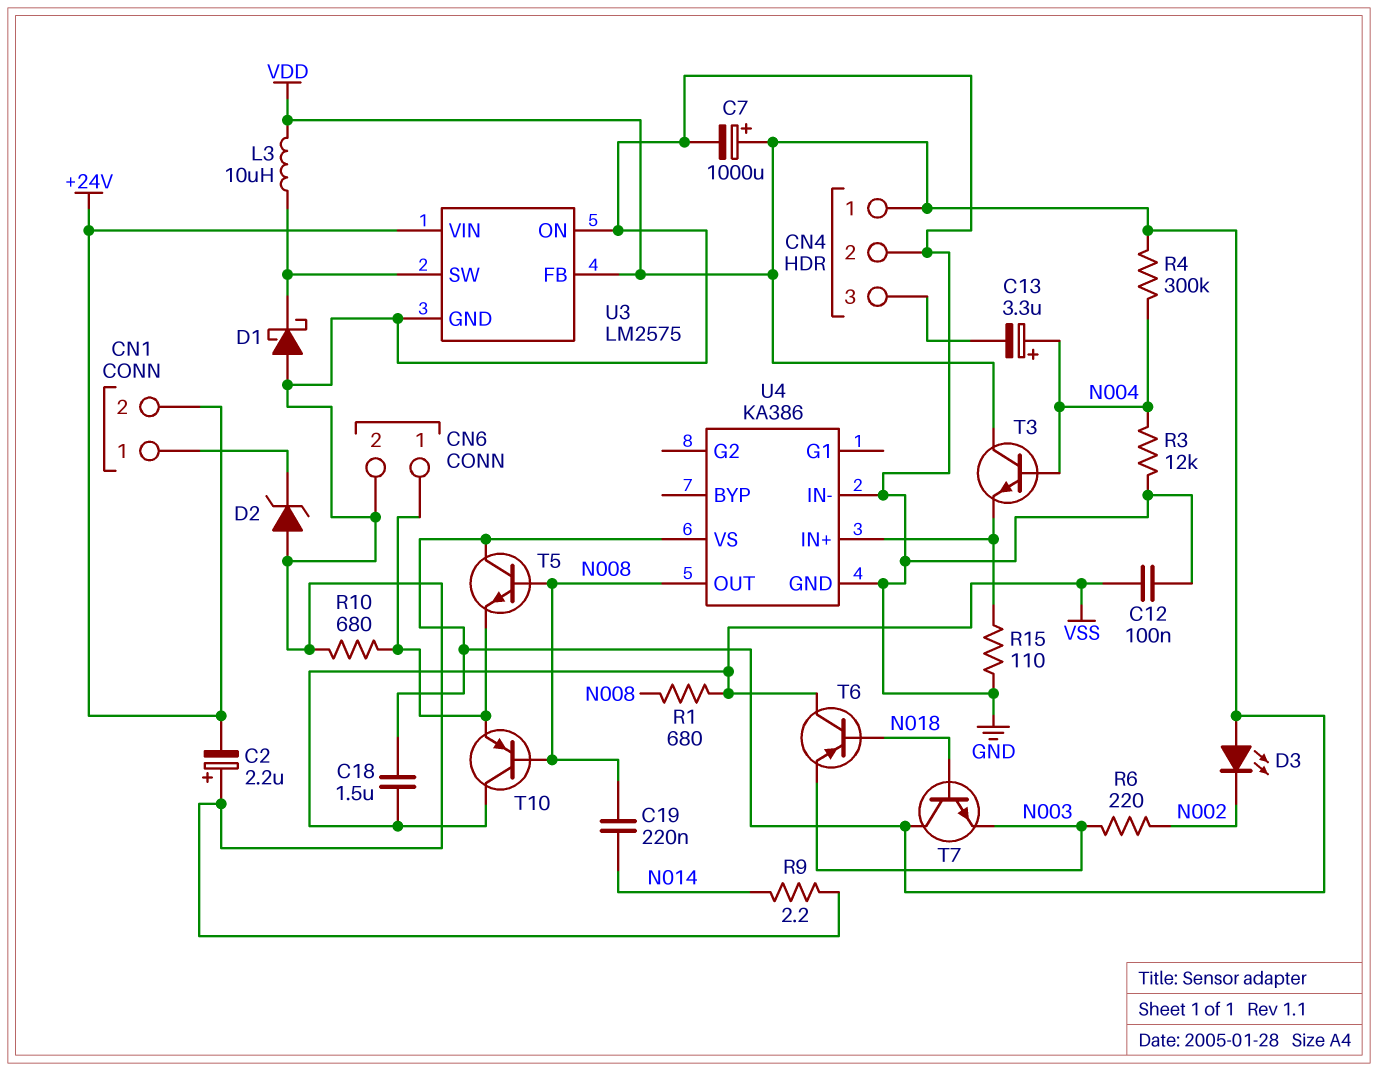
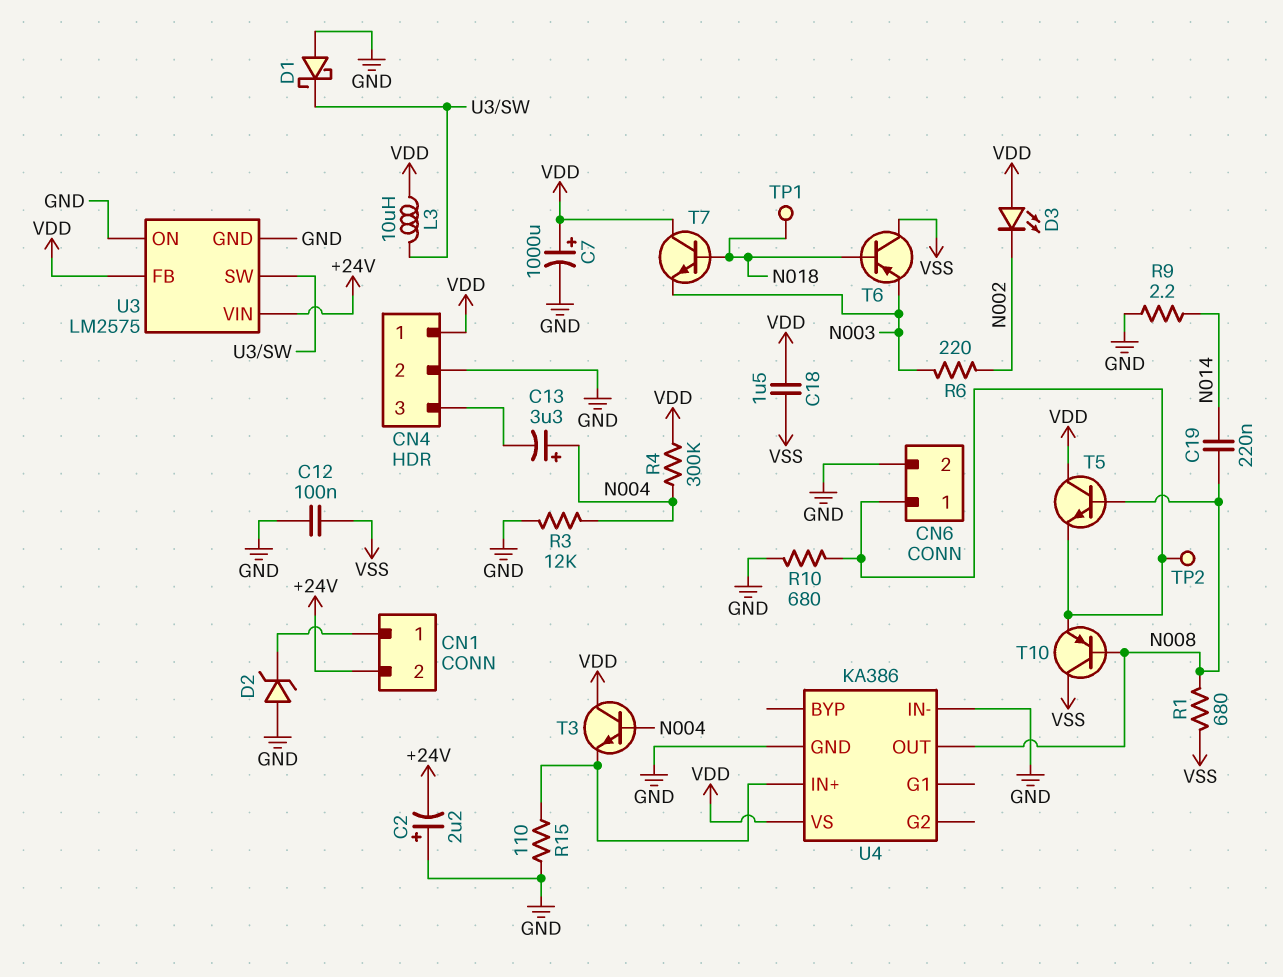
TP1: none -> test point (N018)
TP2: none -> test point (CN6/1)

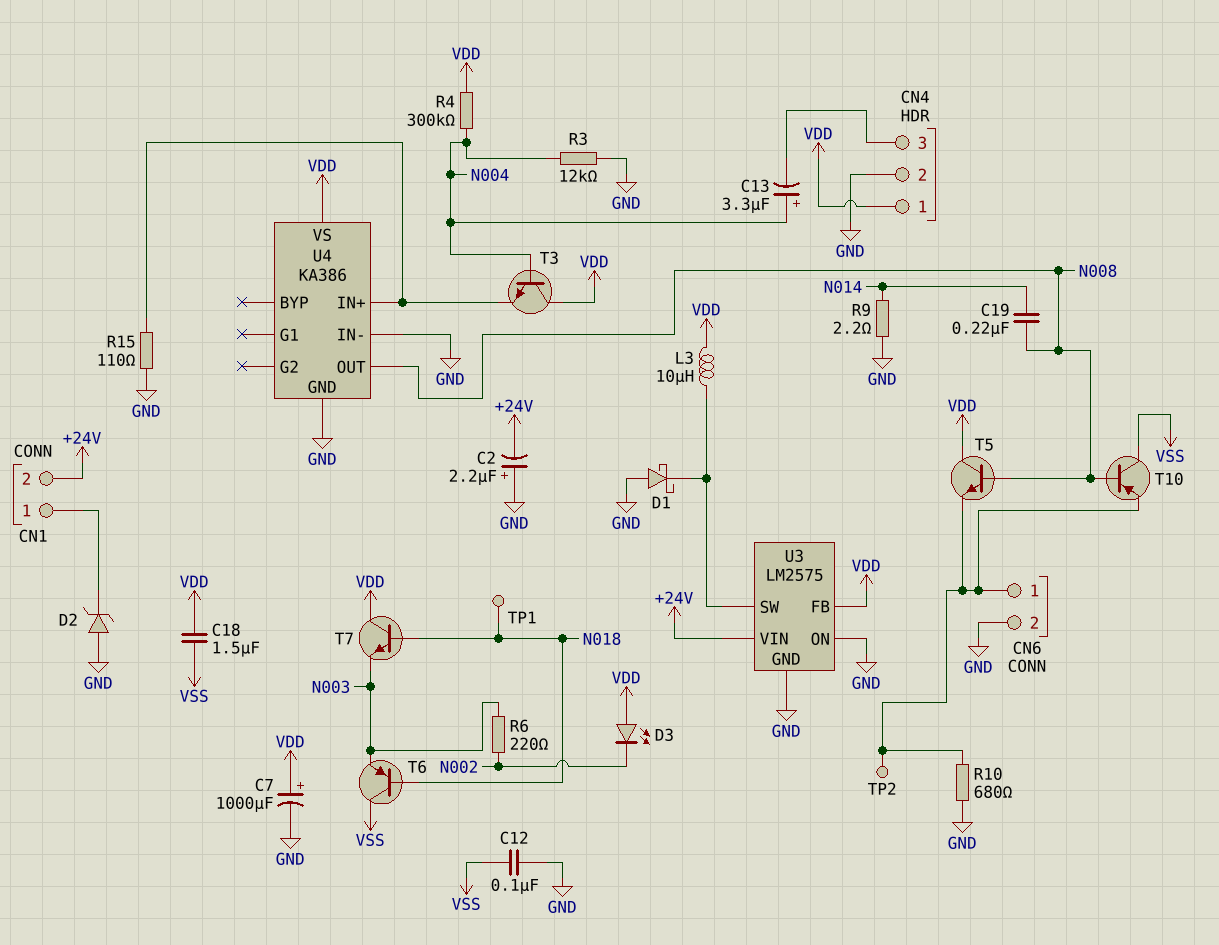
R1: 680 (N008, VSS) -> none

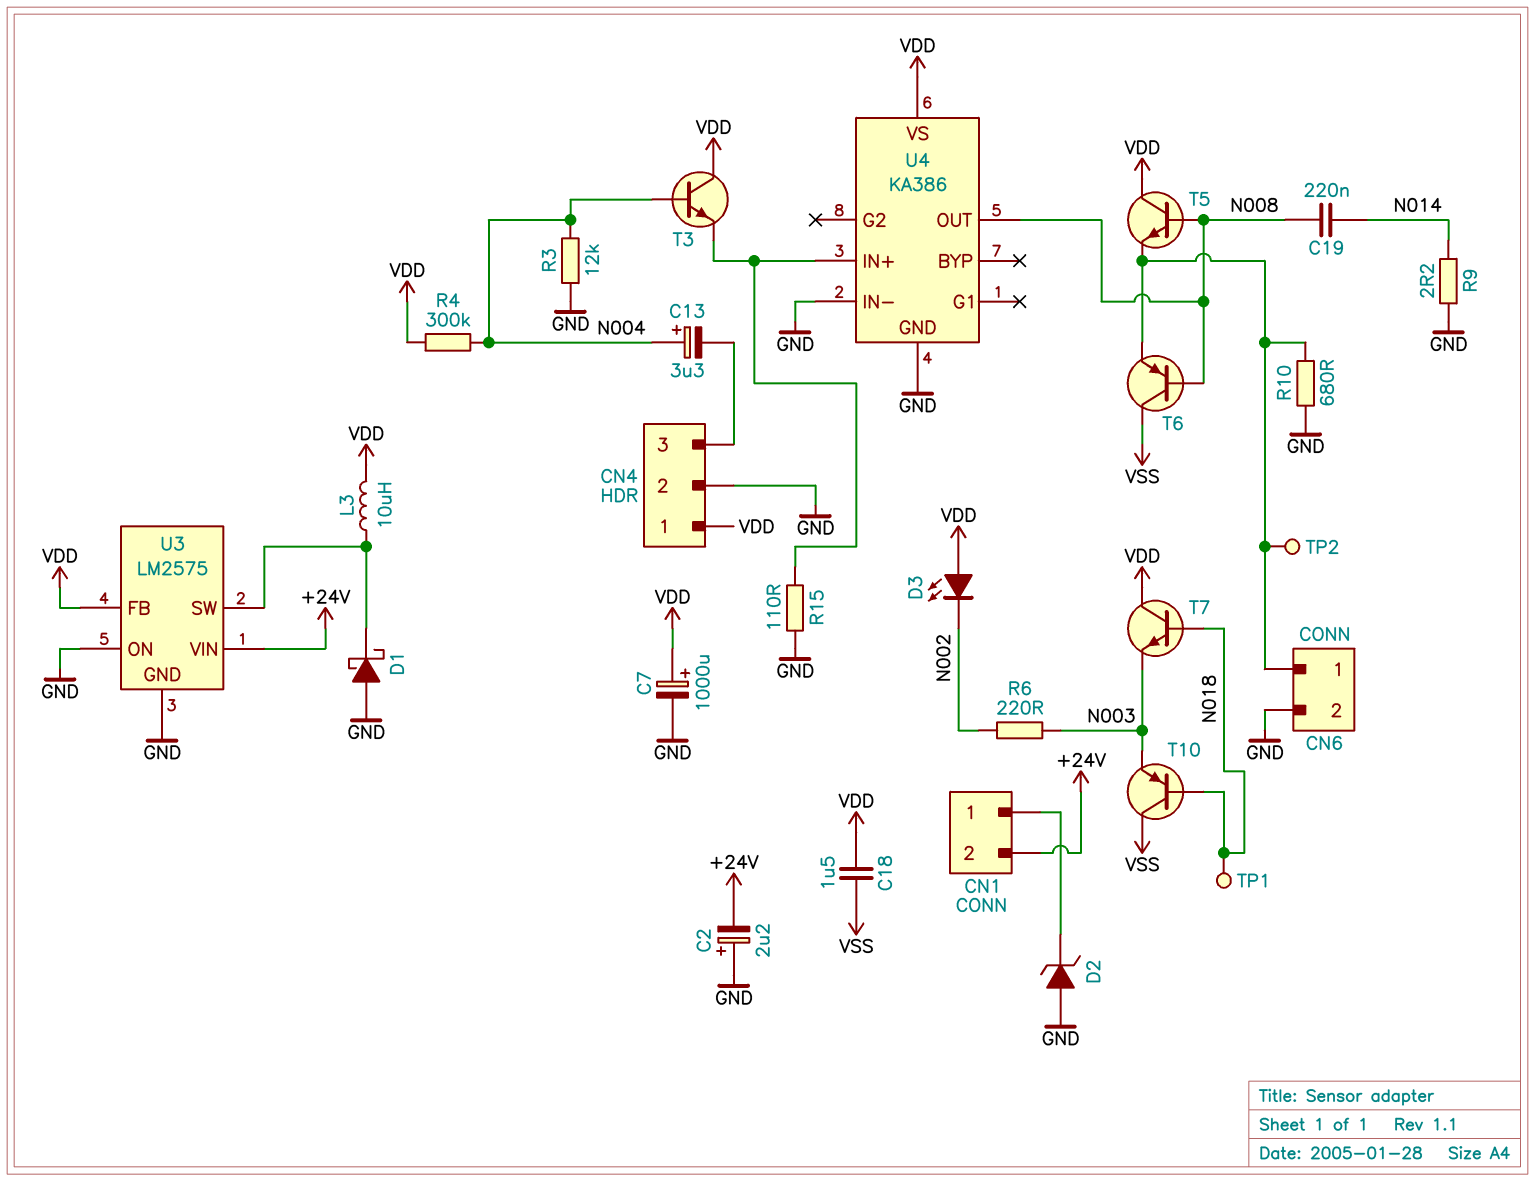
C12: 100nF (GND, VSS) -> none
T6: PNP (B N018, C VSS, E N003) -> PNP (B N008, C VSS, E CN6/1)
T10: PNP (B N008, C VSS, E CN6/1) -> PNP (B N018, C VSS, E N003)

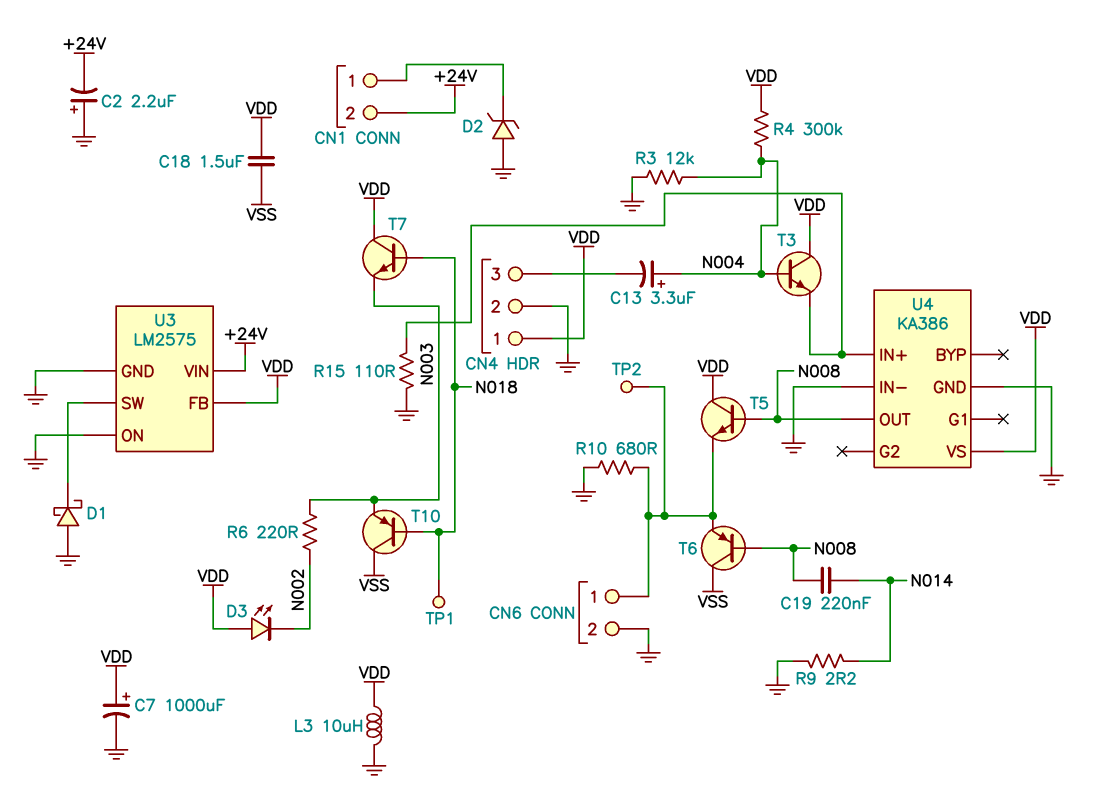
L3: 10uH (U3/SW, VDD) -> 10uH (GND, VDD)

